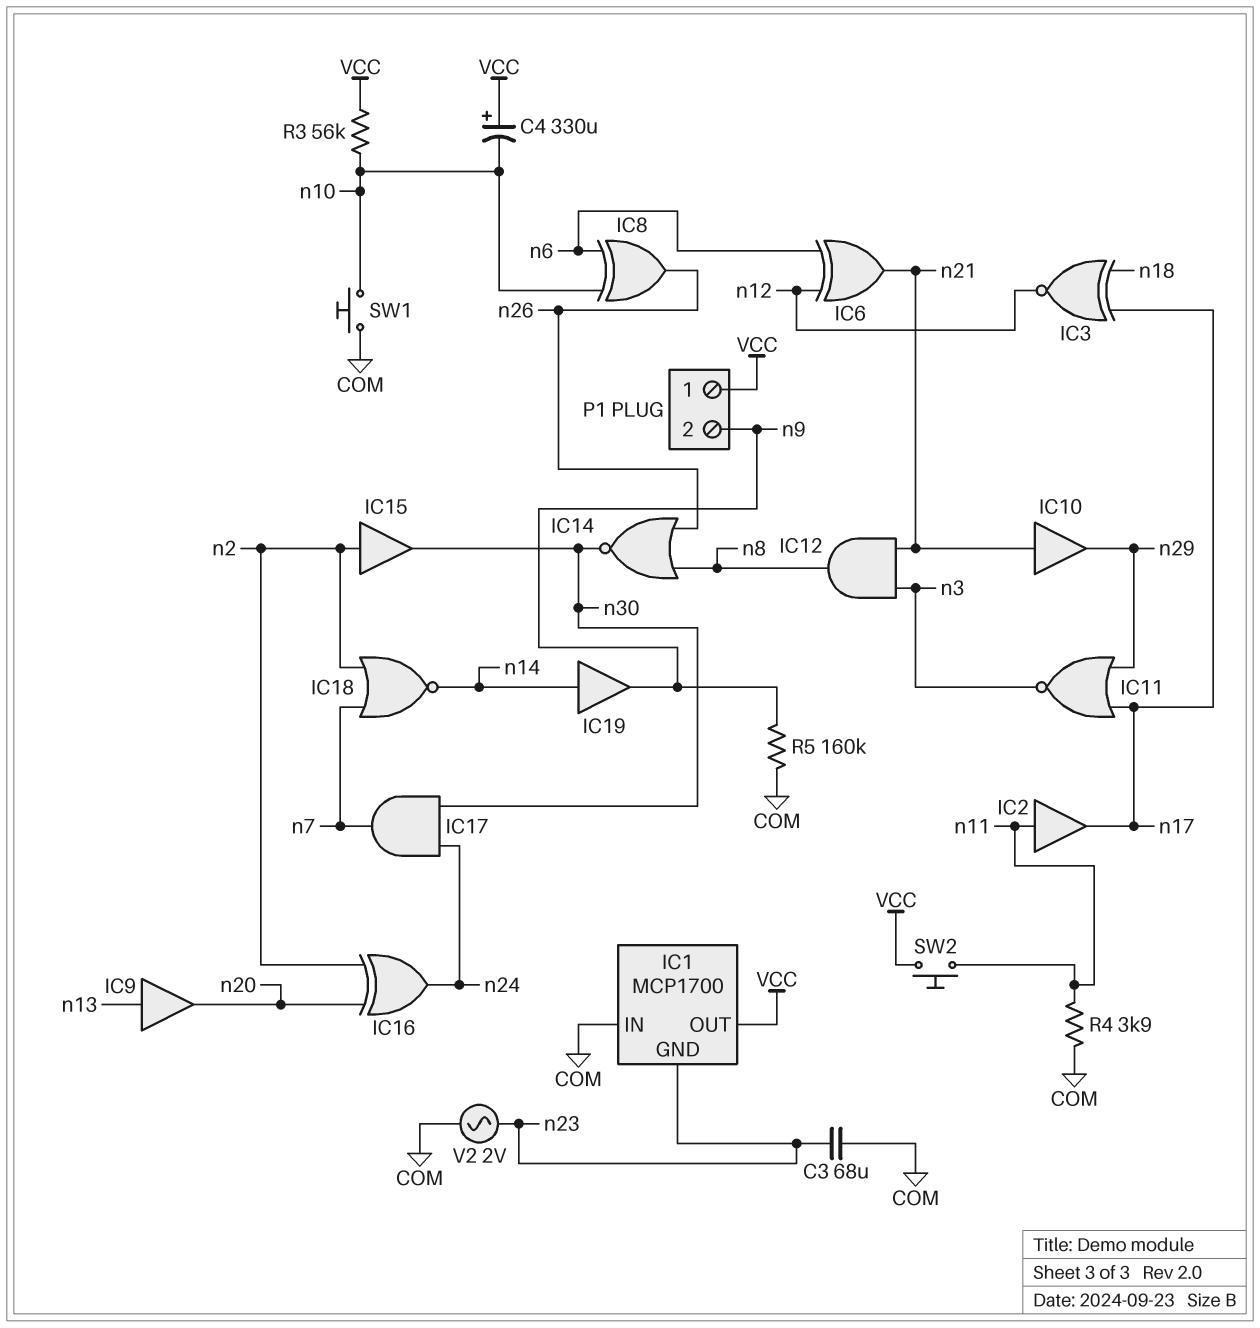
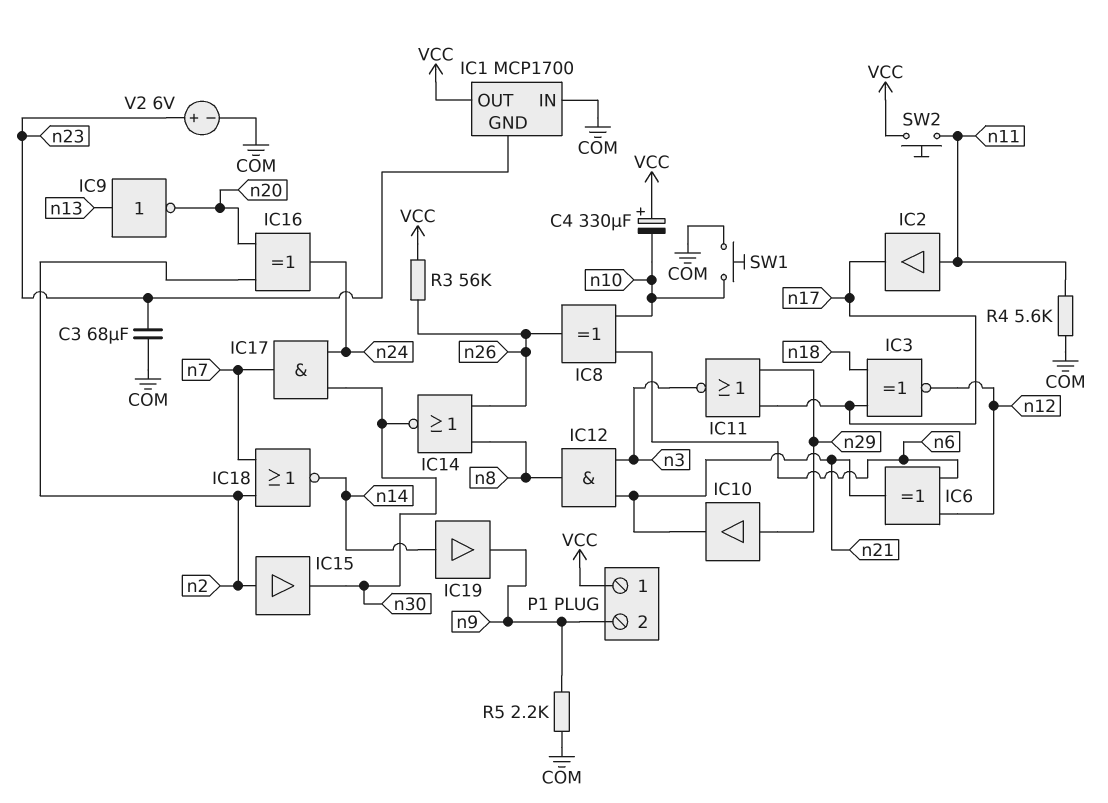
IC9: buffer (in n13, out n20) -> NOT (in n13, out n20)
IC10: buffer (in n21, out n29) -> buffer (in n29, out n21)
R3: 56k (VCC, n10) -> 56k (VCC, n26)
R4: 3.9k (COM, n11) -> 5.6k (COM, n11)
R5: 160k (COM, n9) -> 2.2k (COM, n9)
V2: AC 2V (COM, n23) -> 6V (plus n23, minus COM)

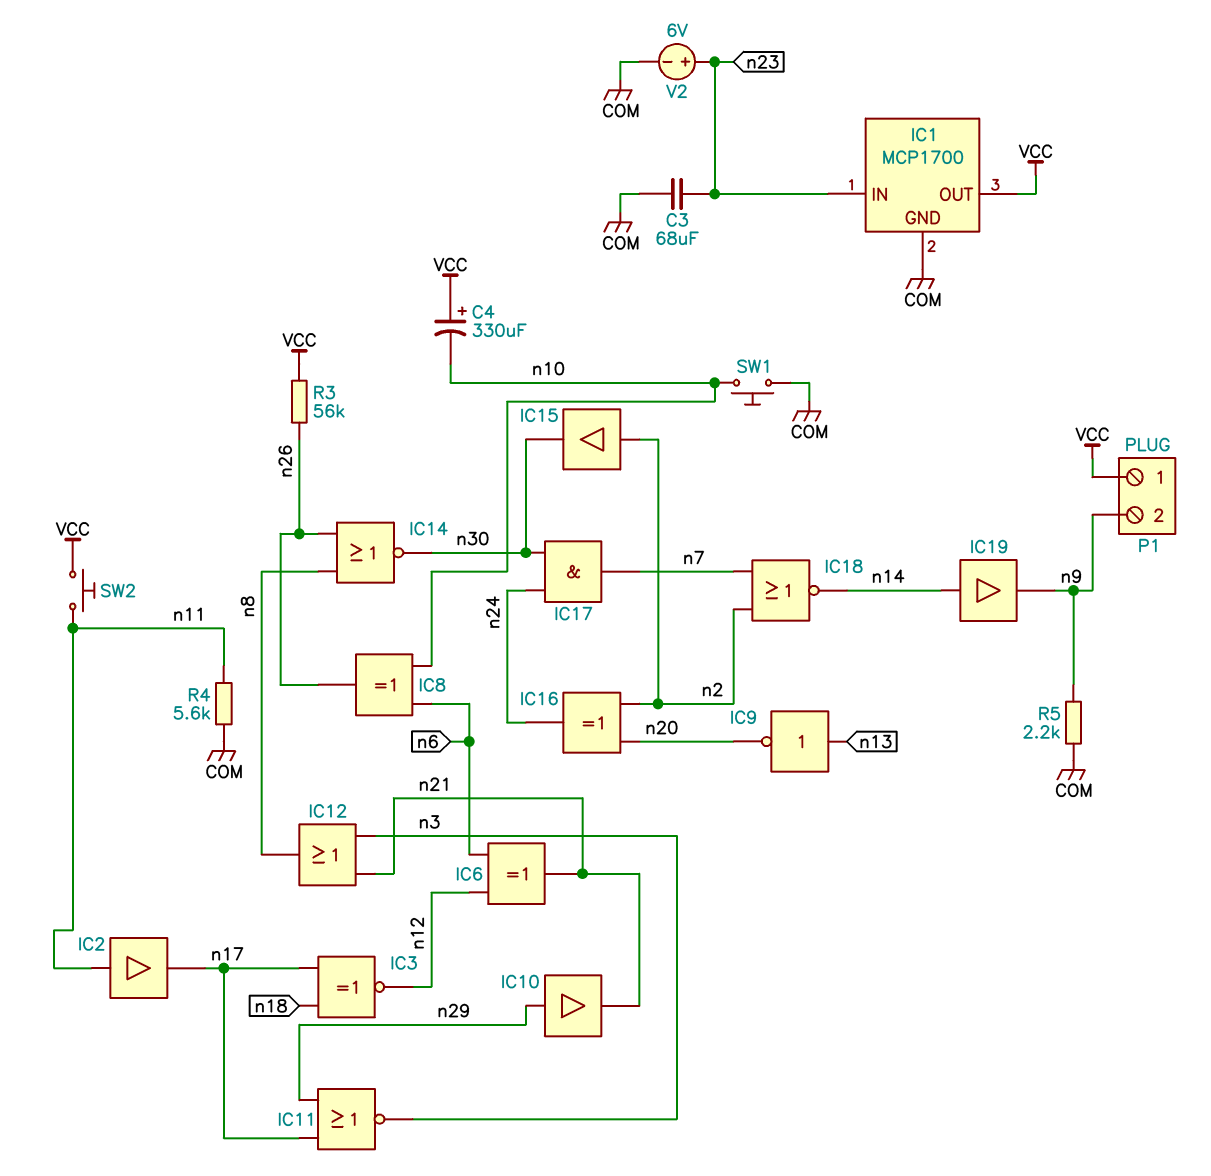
IC1 pin GND: n23 -> COM
IC1 pin IN: COM -> n23
IC12: AND (in n3, in n21, out n8) -> OR (in n3, in n21, out n8)

